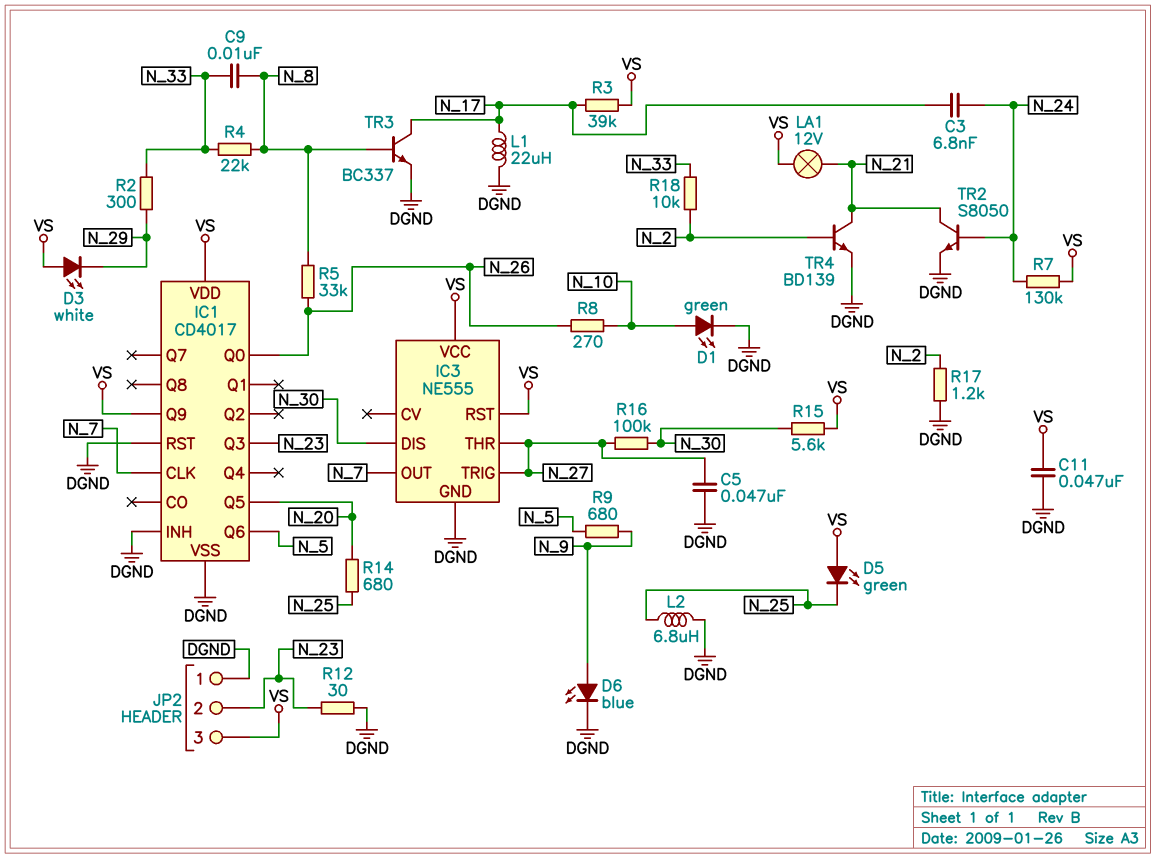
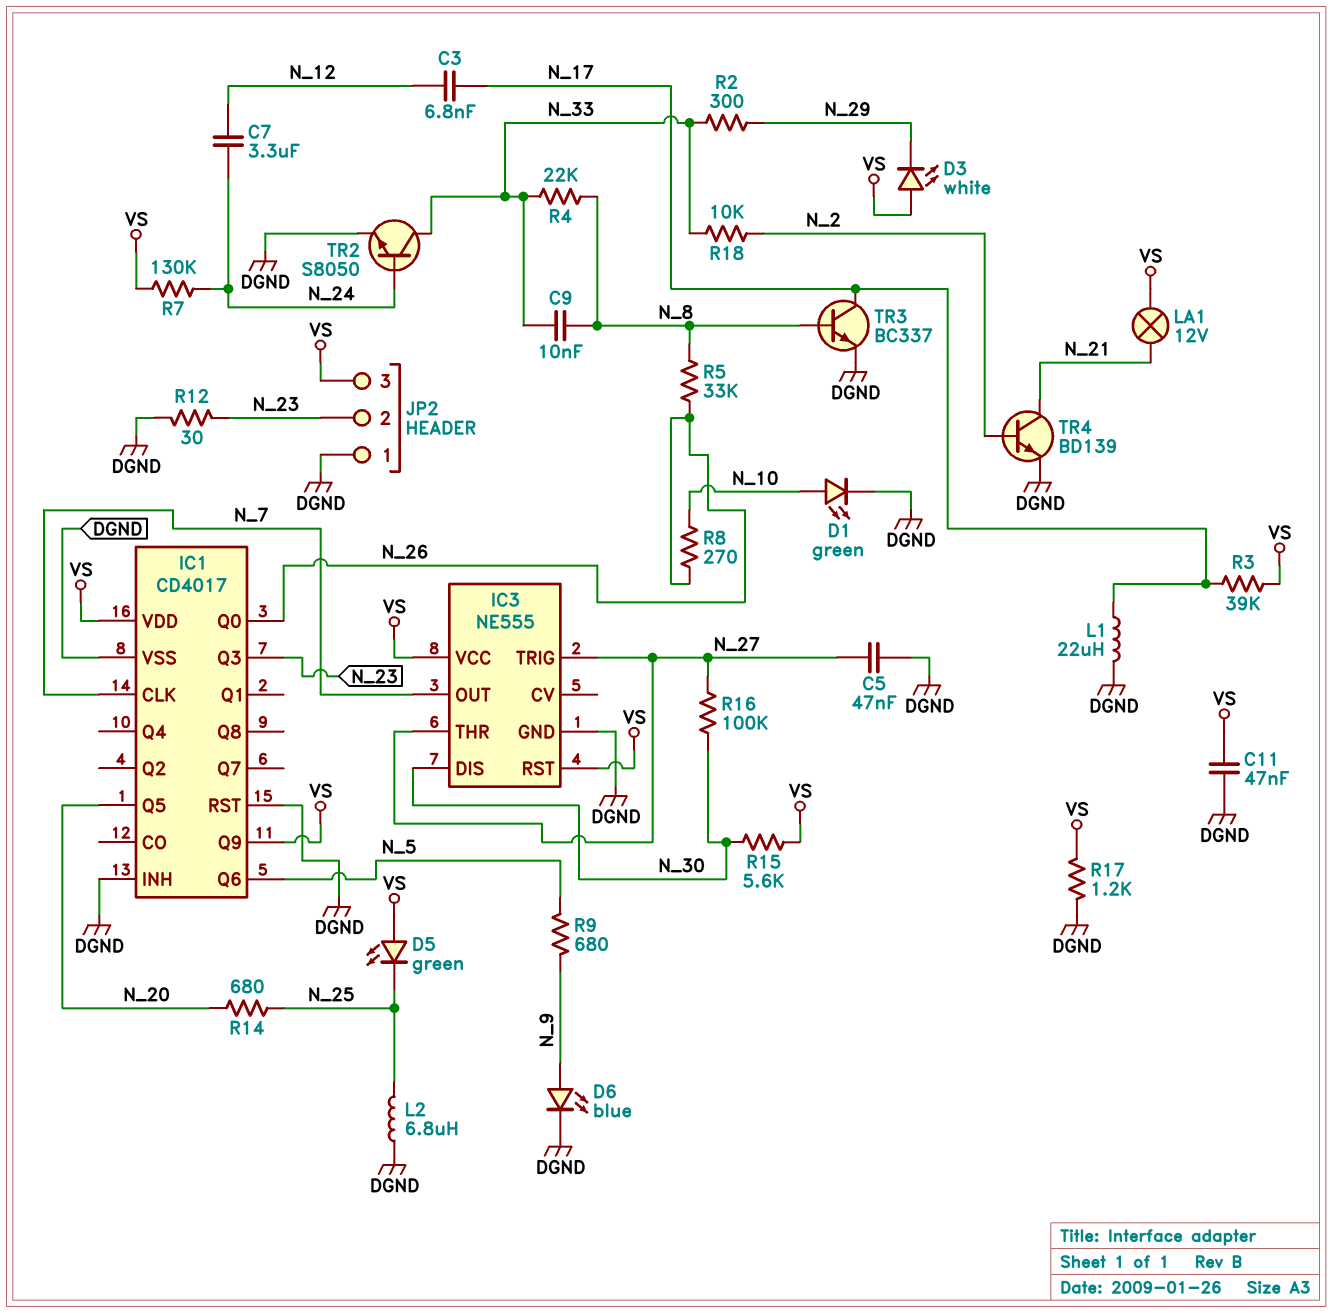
C3: 6.8nF (N_17, N_24) -> 6.8nF (N_12, N_17)
C7: none -> 3.3uF (N_12, N_24)
R17: 1.2k (DGND, N_2) -> 1.2k (DGND, VS)
TR2: NPN S8050 (B N_24, C N_21, E DGND) -> NPN S8050 (B N_24, C N_33, E DGND)

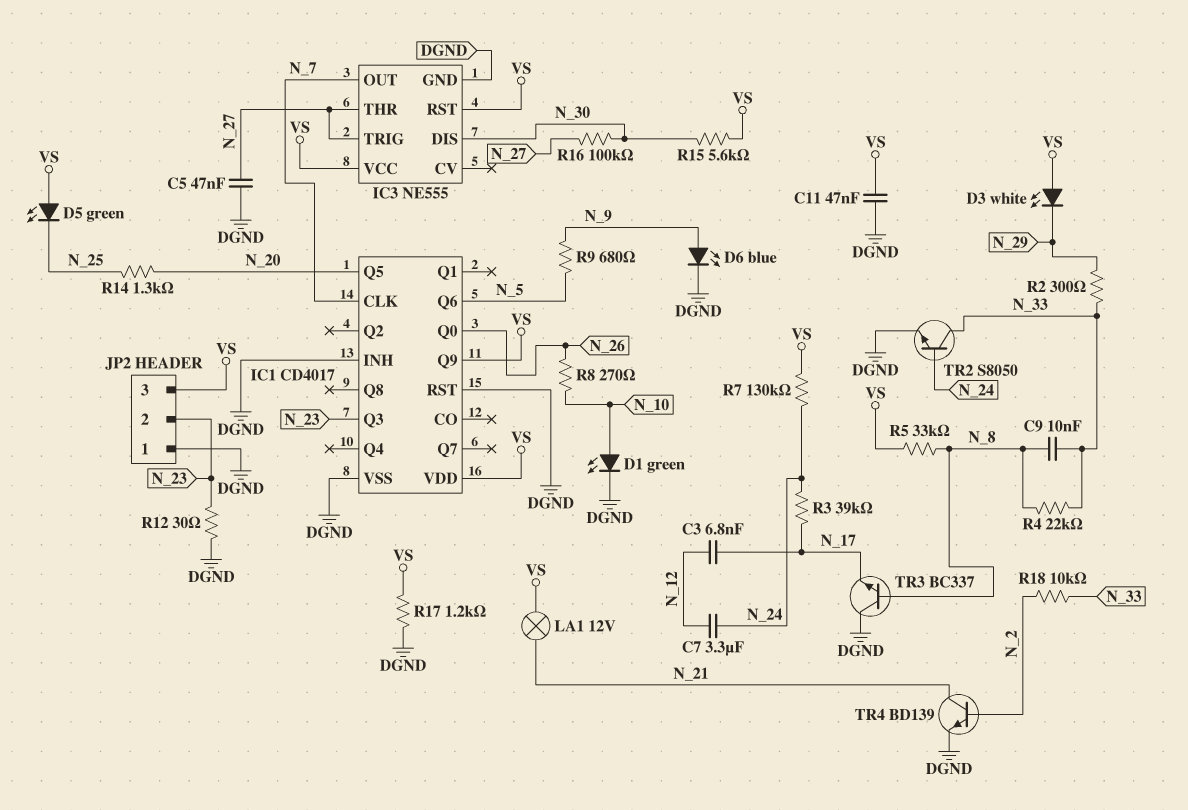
L1: 22uH (DGND, N_17) -> none
L2: 6.8uH (DGND, N_25) -> none
R3: 39k (N_17, VS) -> 39k (N_17, N_24)
R5: 33k (N_8, N_26) -> 33k (N_8, VS)
R14: 680 (N_20, N_25) -> 1.3k (N_20, N_25)
TR3: NPN BC337 (B N_8, C N_17, E DGND) -> NPN BC337 (B N_8, C DGND, E N_17)

